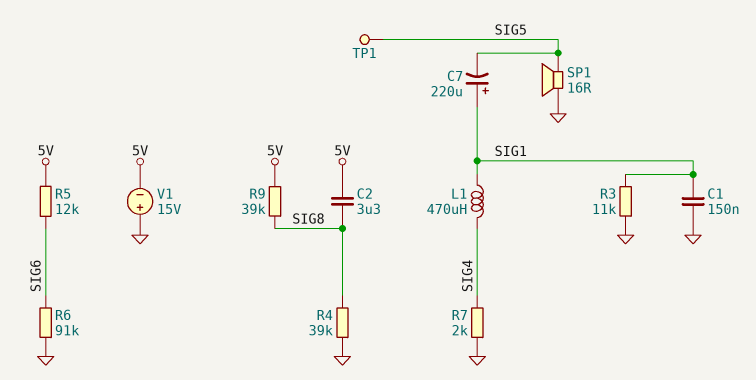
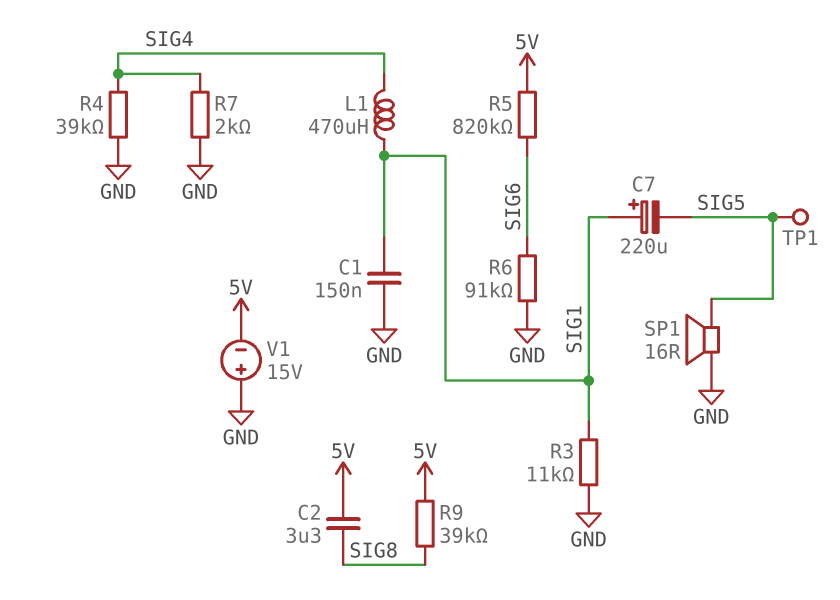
R4: 39k (GND, SIG8) -> 39k (GND, SIG4)
R5: 12k (5V, SIG6) -> 820k (5V, SIG6)

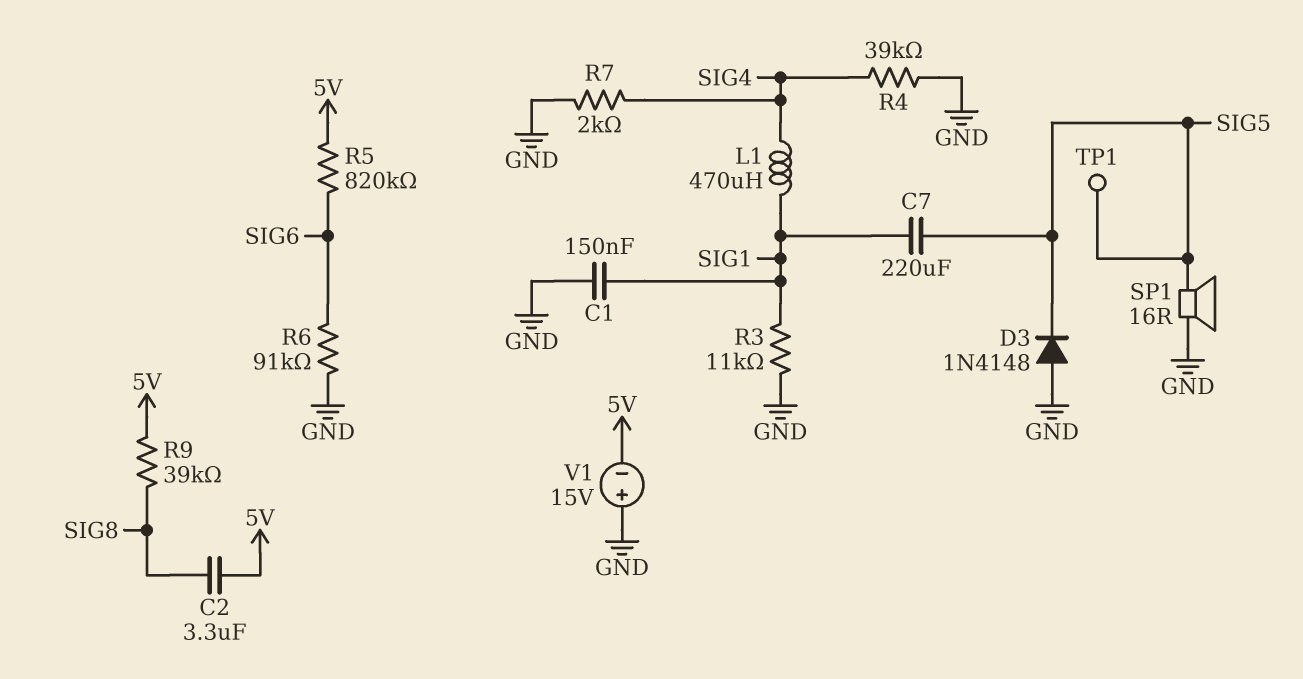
C7: 220uF (plus SIG1, minus SIG5) -> 220uF (SIG1, SIG5)
D3: none -> diode 1N4148 (A GND, K SIG5)

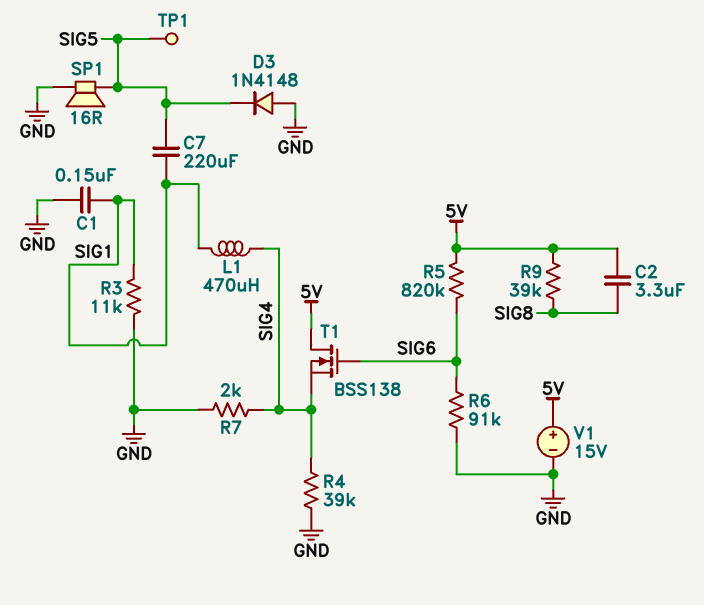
T1: none -> NMOS BSS138 (G SIG6, D 5V, S SIG4)
V1: 15V (plus GND, minus 5V) -> 15V (plus 5V, minus GND)

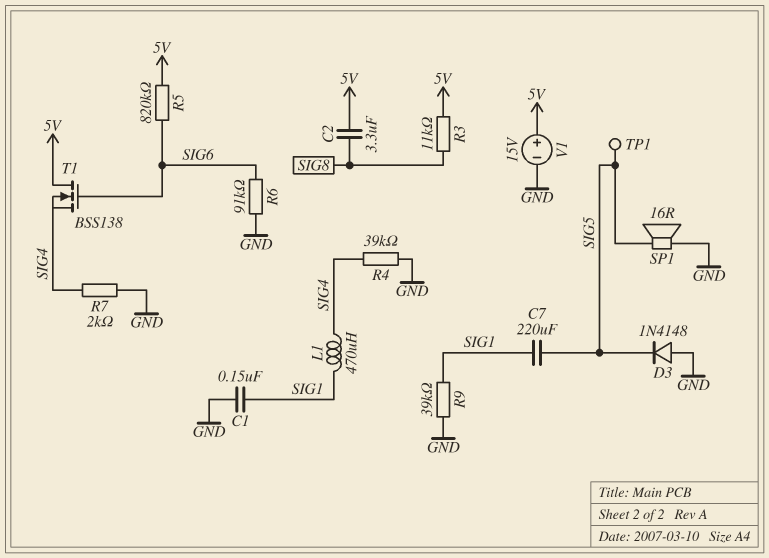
R3: 11k (GND, SIG1) -> 11k (5V, SIG8)
R9: 39k (5V, SIG8) -> 39k (GND, SIG1)

